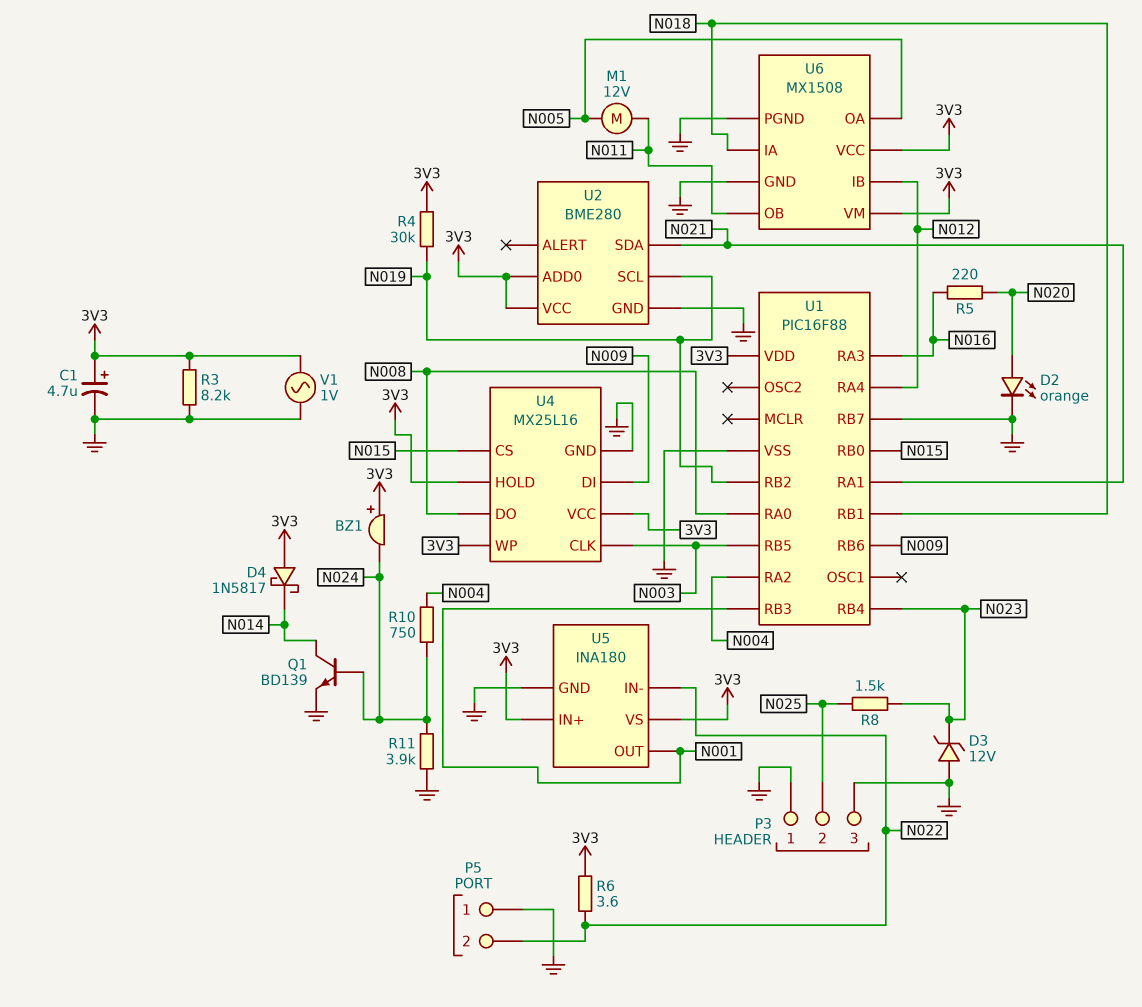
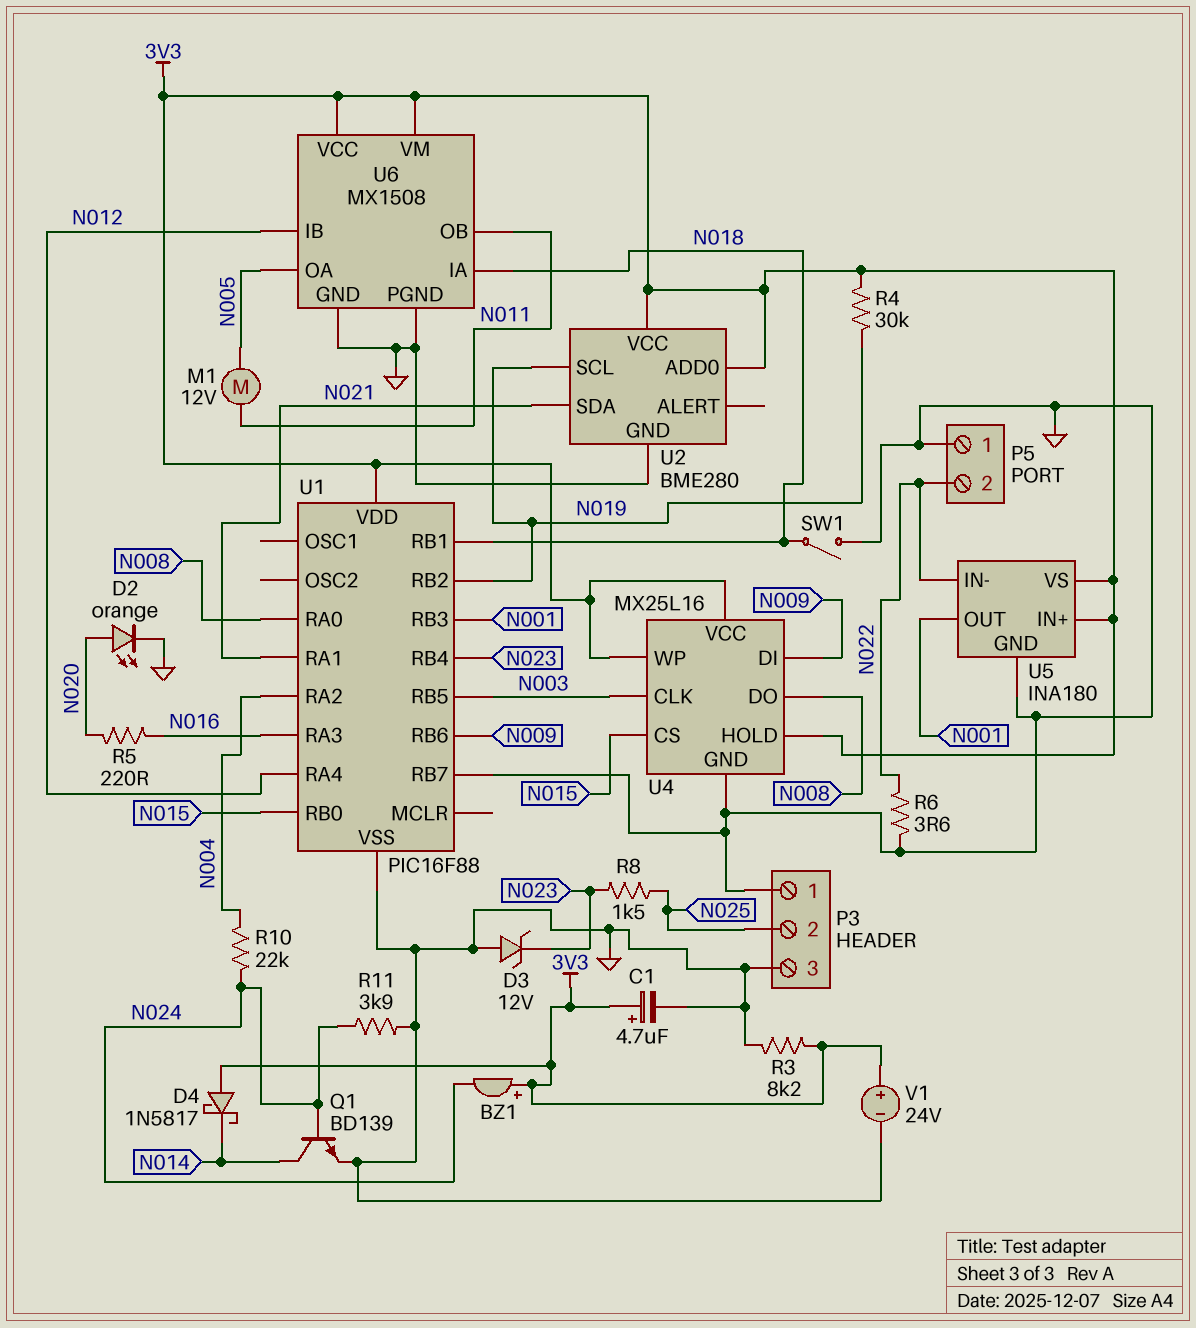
R6: 3.6 (3V3, N022) -> 3.6 (GND, N022)
R10: 750 (N004, N024) -> 22k (N004, N024)
SW1: none -> switch (GND, N018)
V1: AC 1V (3V3, GND) -> 24V (plus 3V3, minus GND)

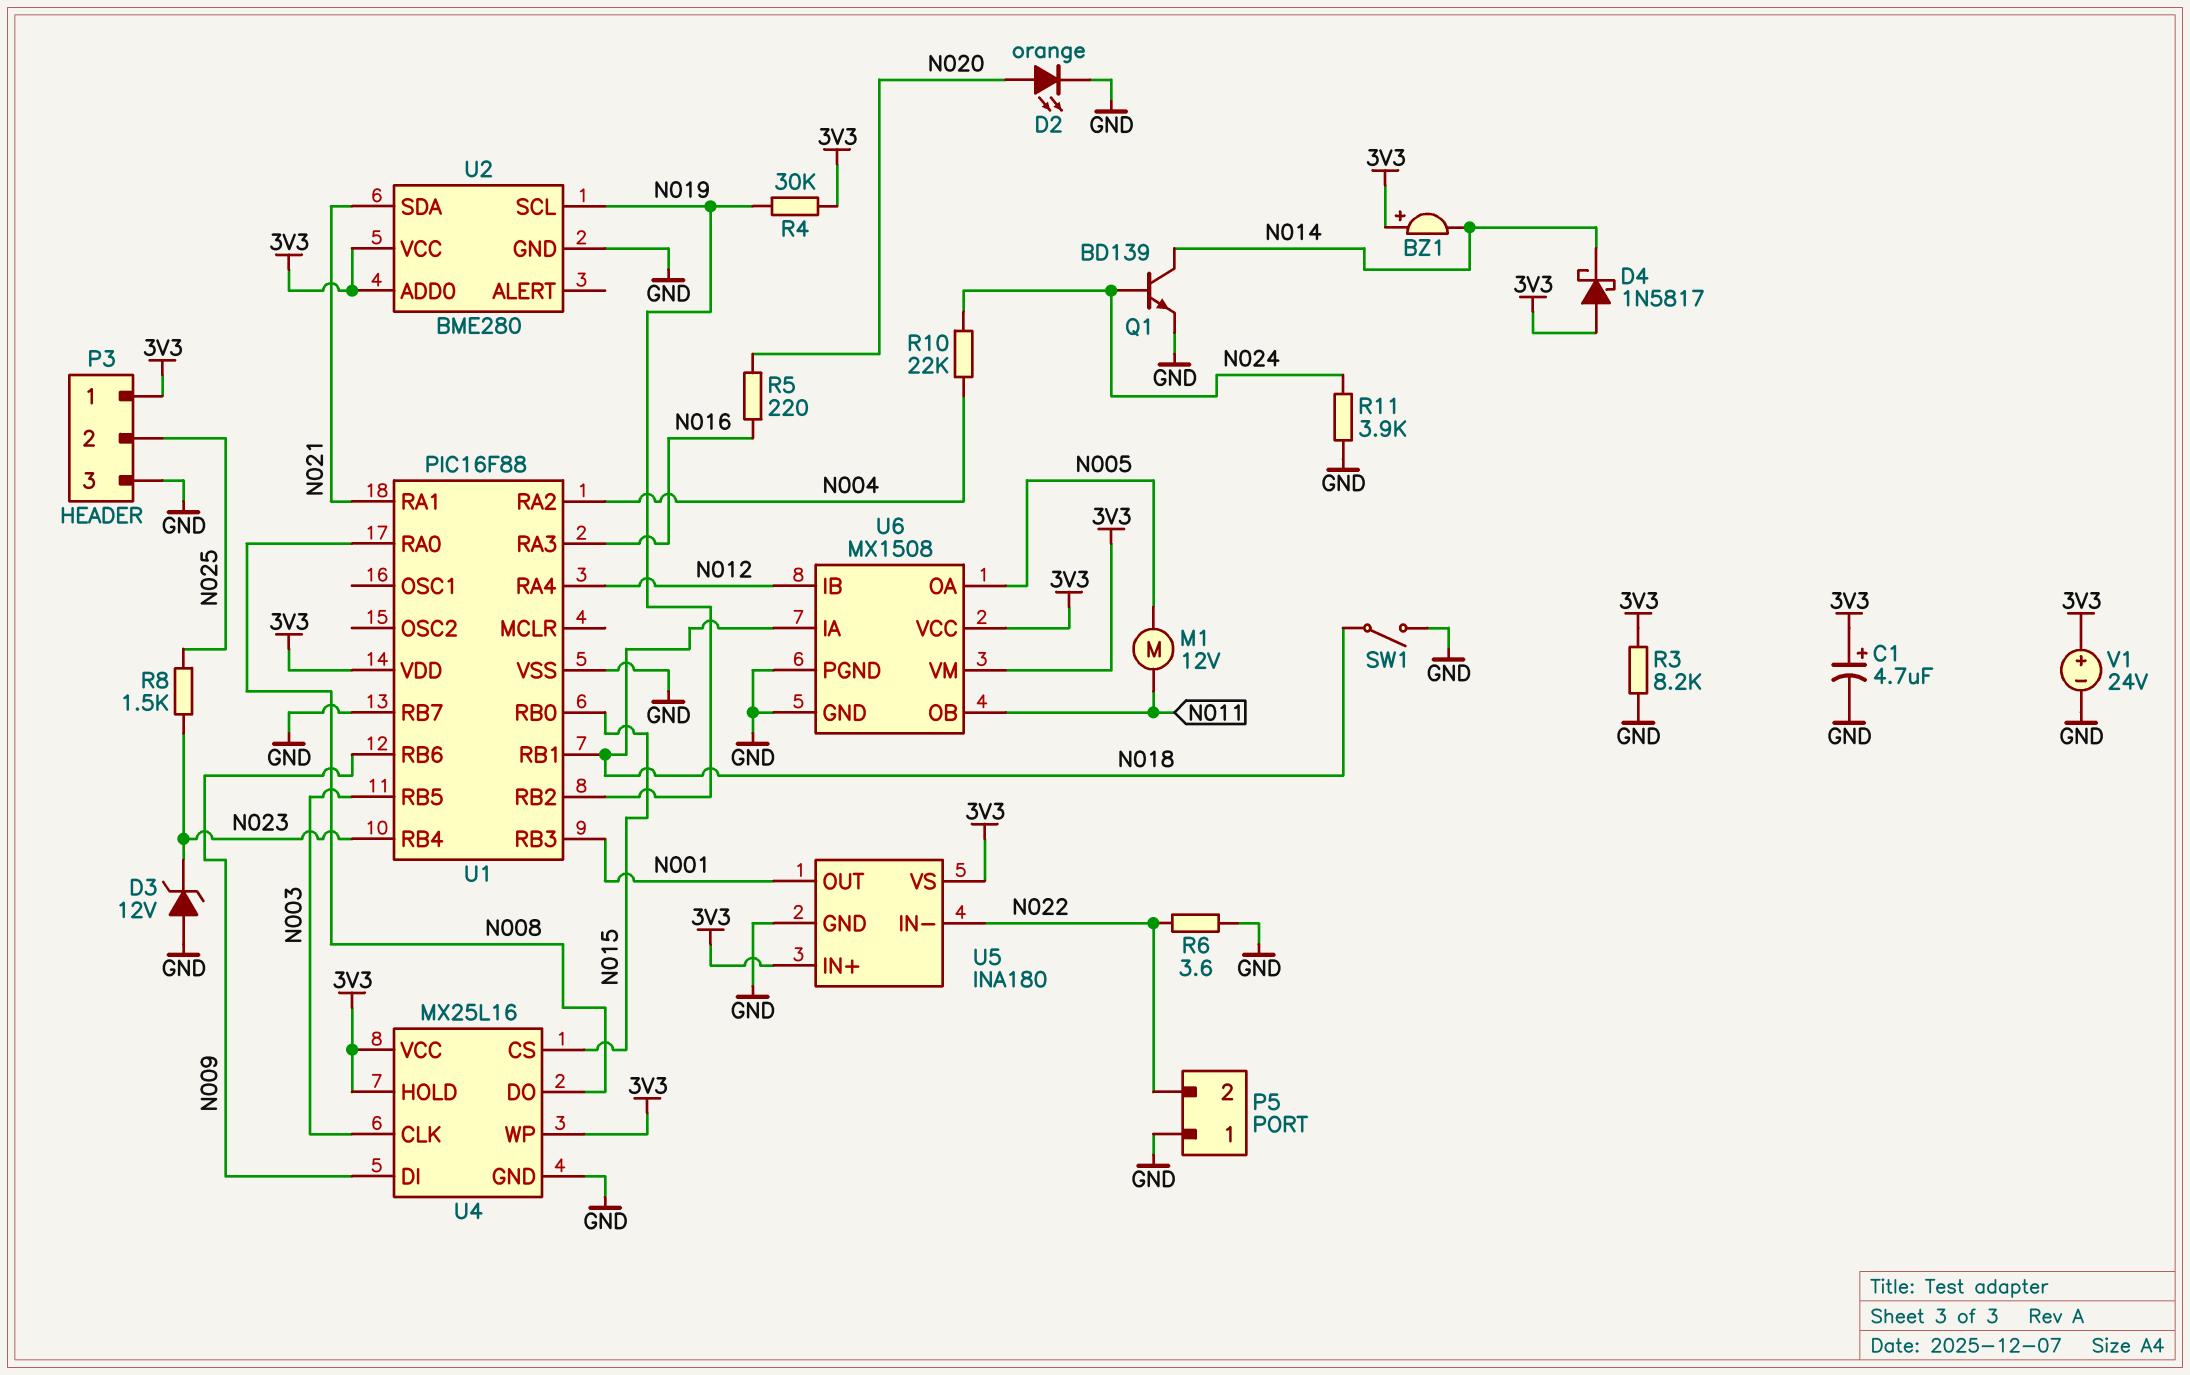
BZ1: buzzer (plus 3V3, minus N024) -> buzzer (plus 3V3, minus N014)
P3 pin 1: GND -> 3V3

